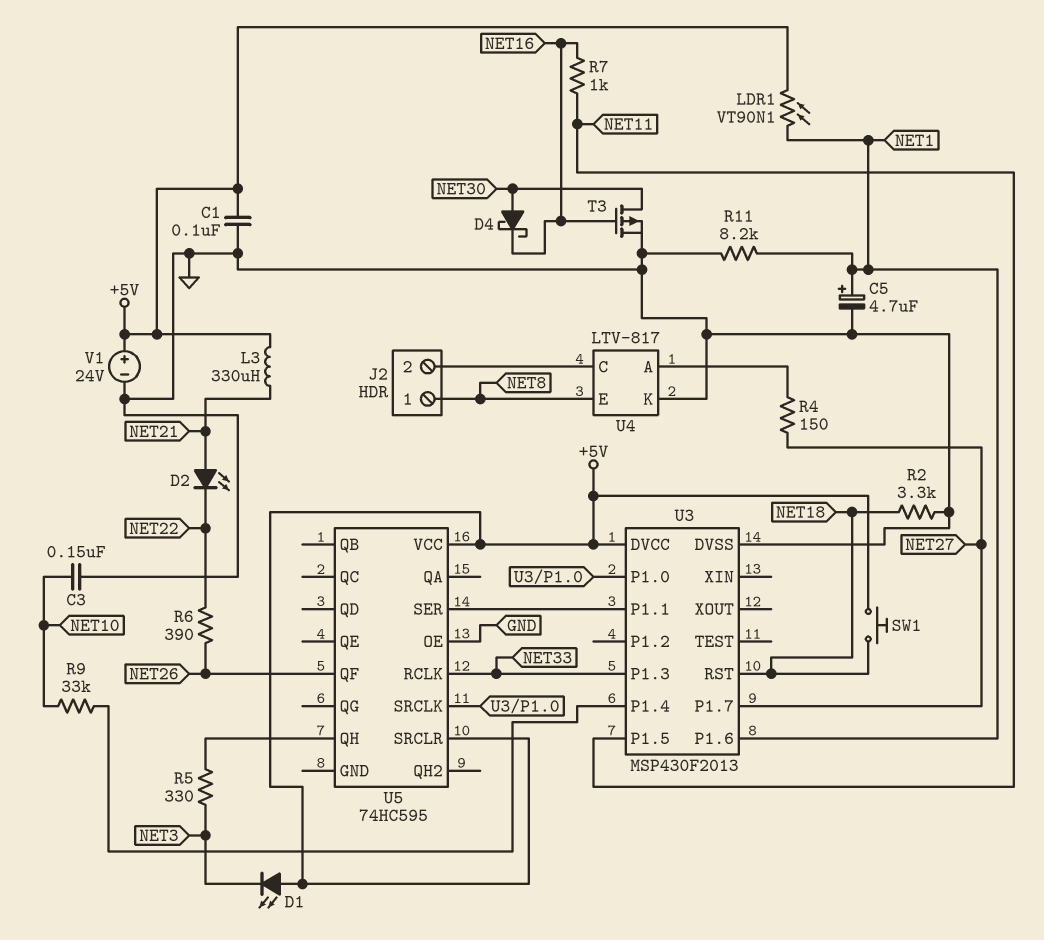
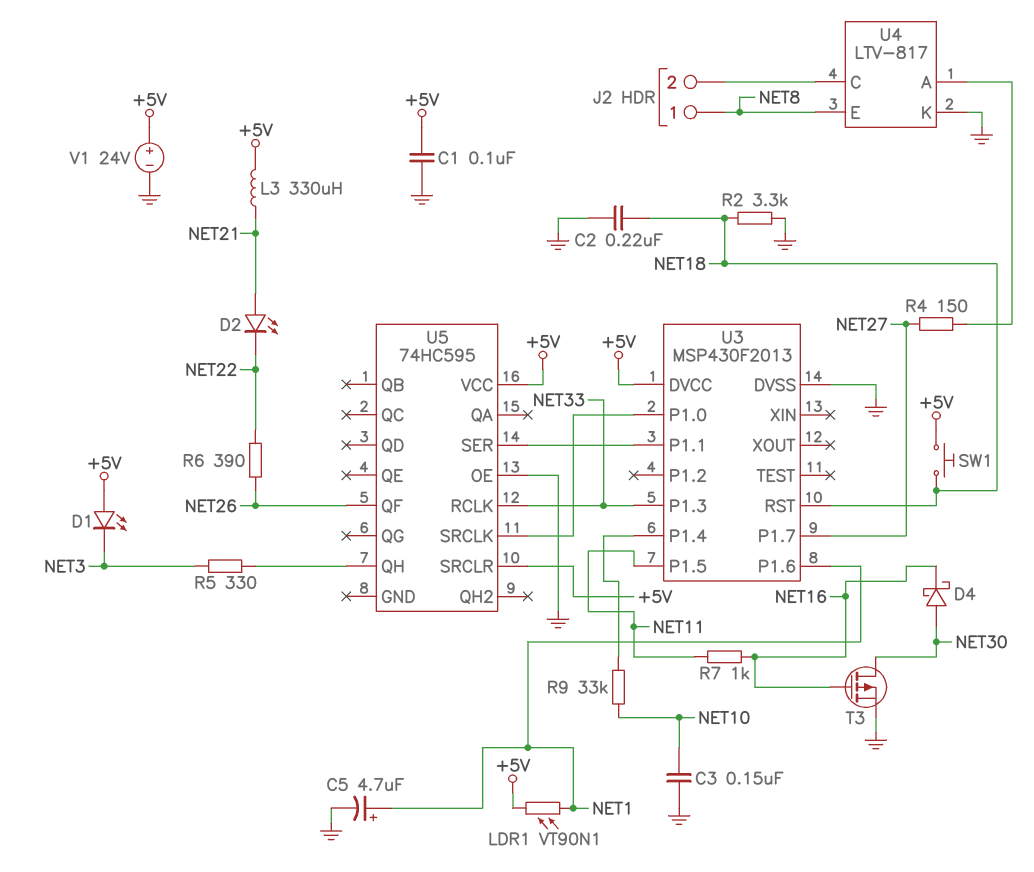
C2: none -> 220nF (GND, NET18)
R11: 8.2k (GND, NET1) -> none

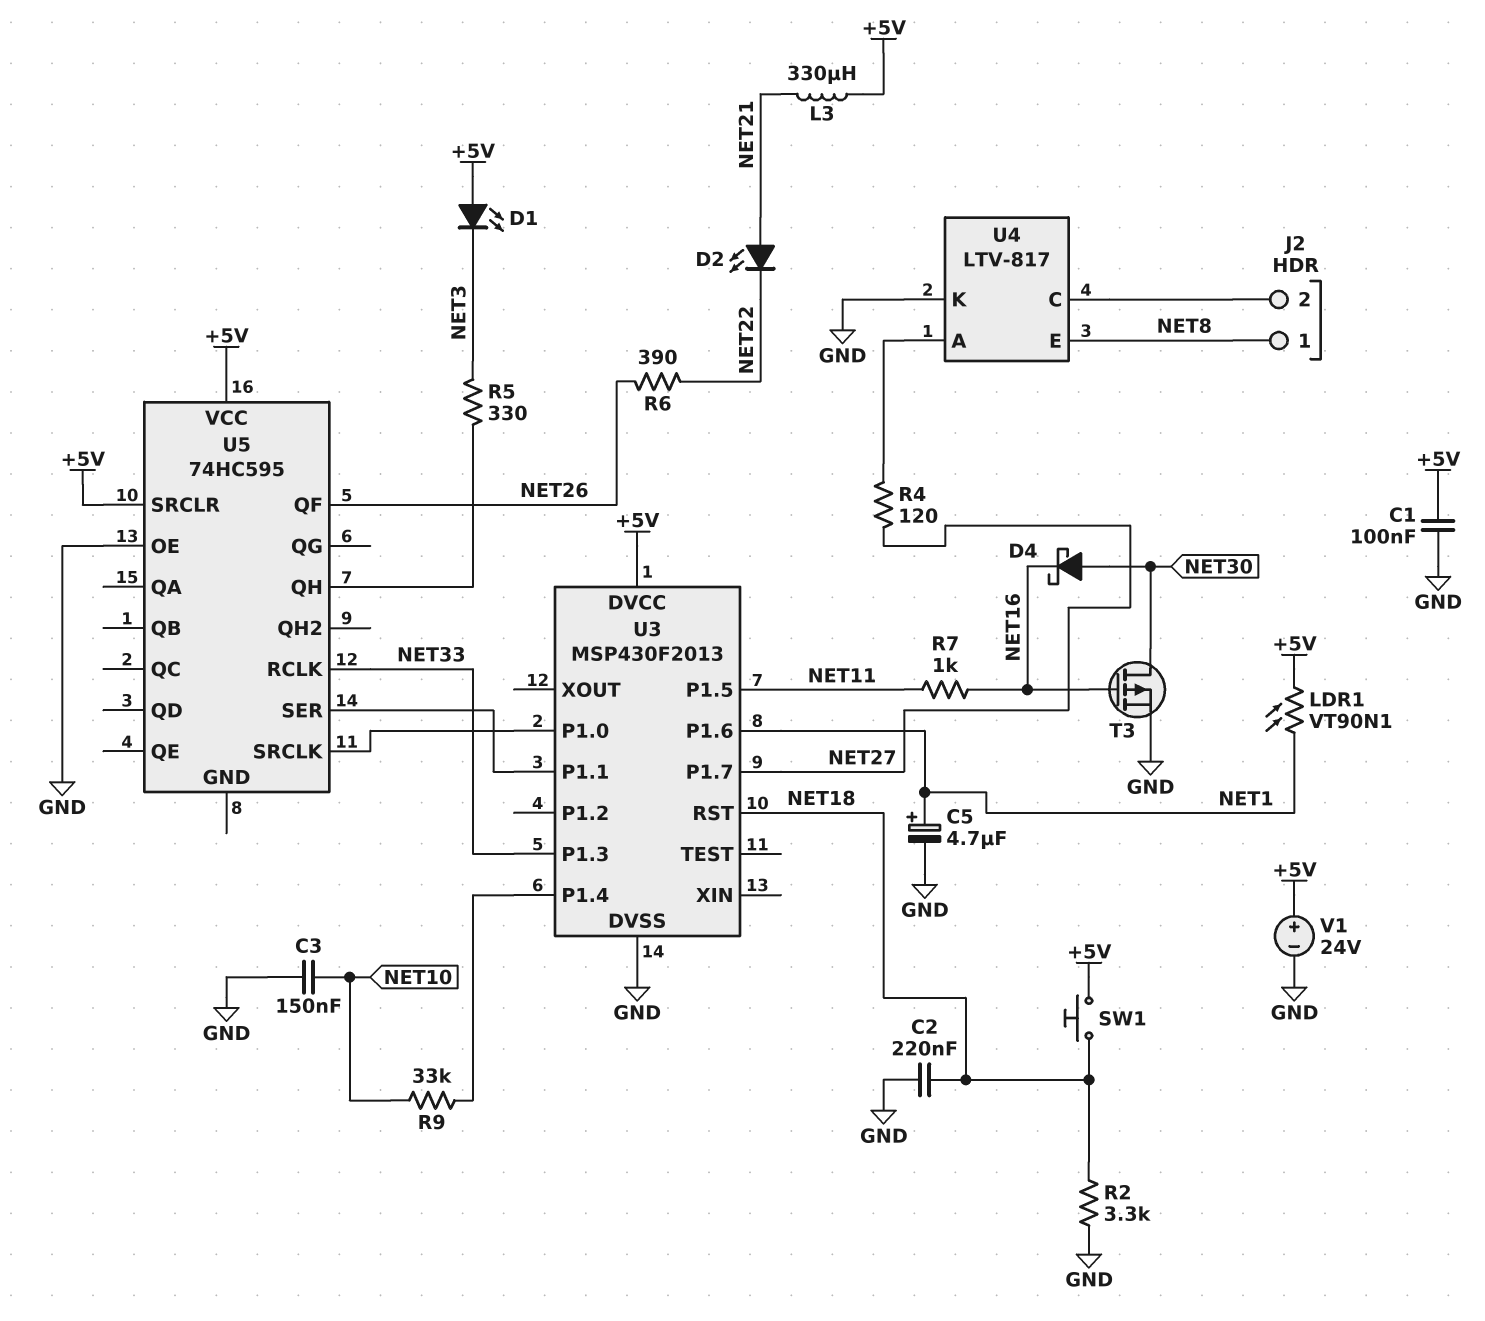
R4: 150 (NET27, U4/A) -> 120 (NET27, U4/A)

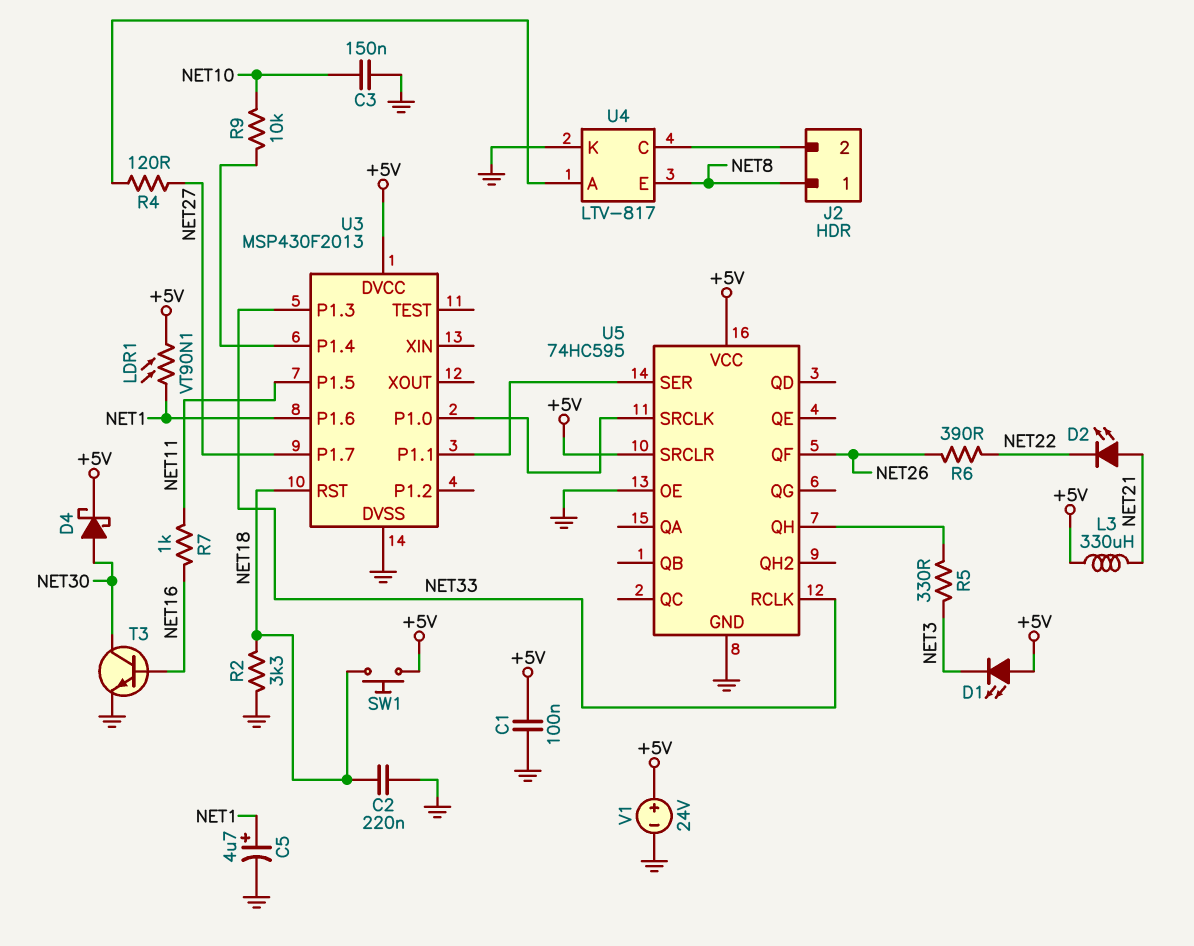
D4: schottky (A NET30, K NET16) -> schottky (A NET30, K +5V)
R9: 33k (NET10, U3/P1.4) -> 10k (NET10, U3/P1.4)
T3: PMOS (G NET16, D NET30, S GND) -> NPN (B NET16, C NET30, E GND)
U5 pin GND: none -> GND

